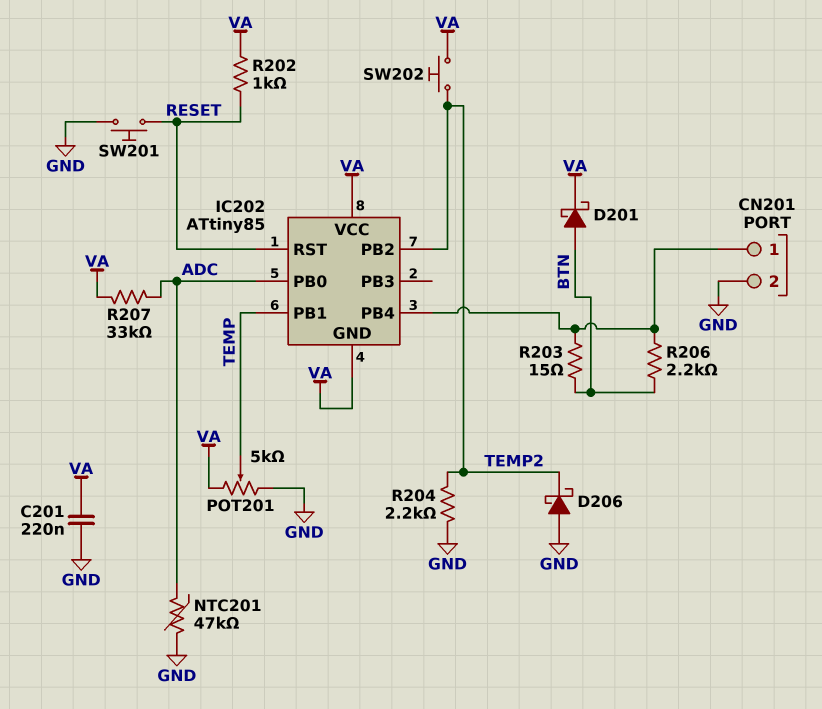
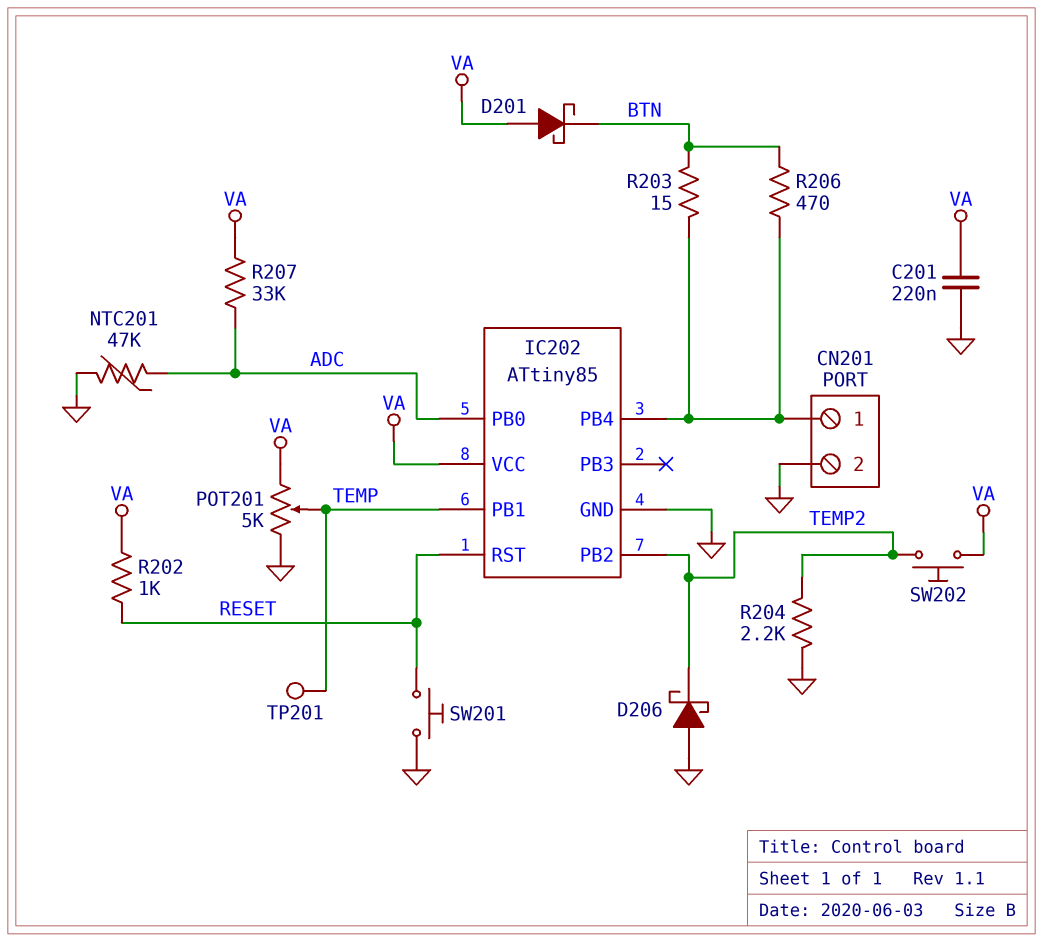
D201: schottky (A BTN, K VA) -> schottky (A VA, K BTN)
IC202 pin GND: VA -> GND
R206: 2.2k (BTN, CN201/1) -> 470 (BTN, CN201/1)
TP201: none -> test point (TEMP)

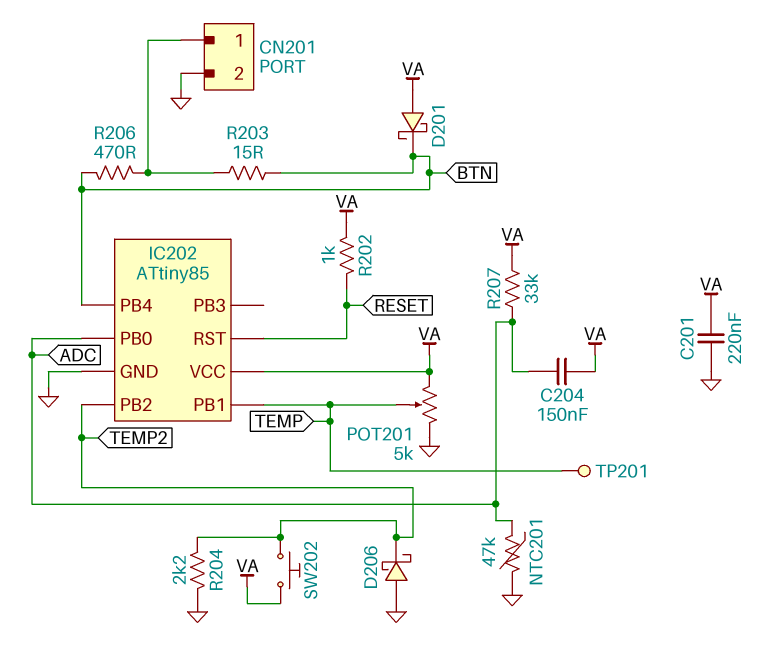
C204: none -> 150nF (ADC, VA)
IC202 pin PB4: CN201/1 -> BTN
SW201: button (GND, RESET) -> none

